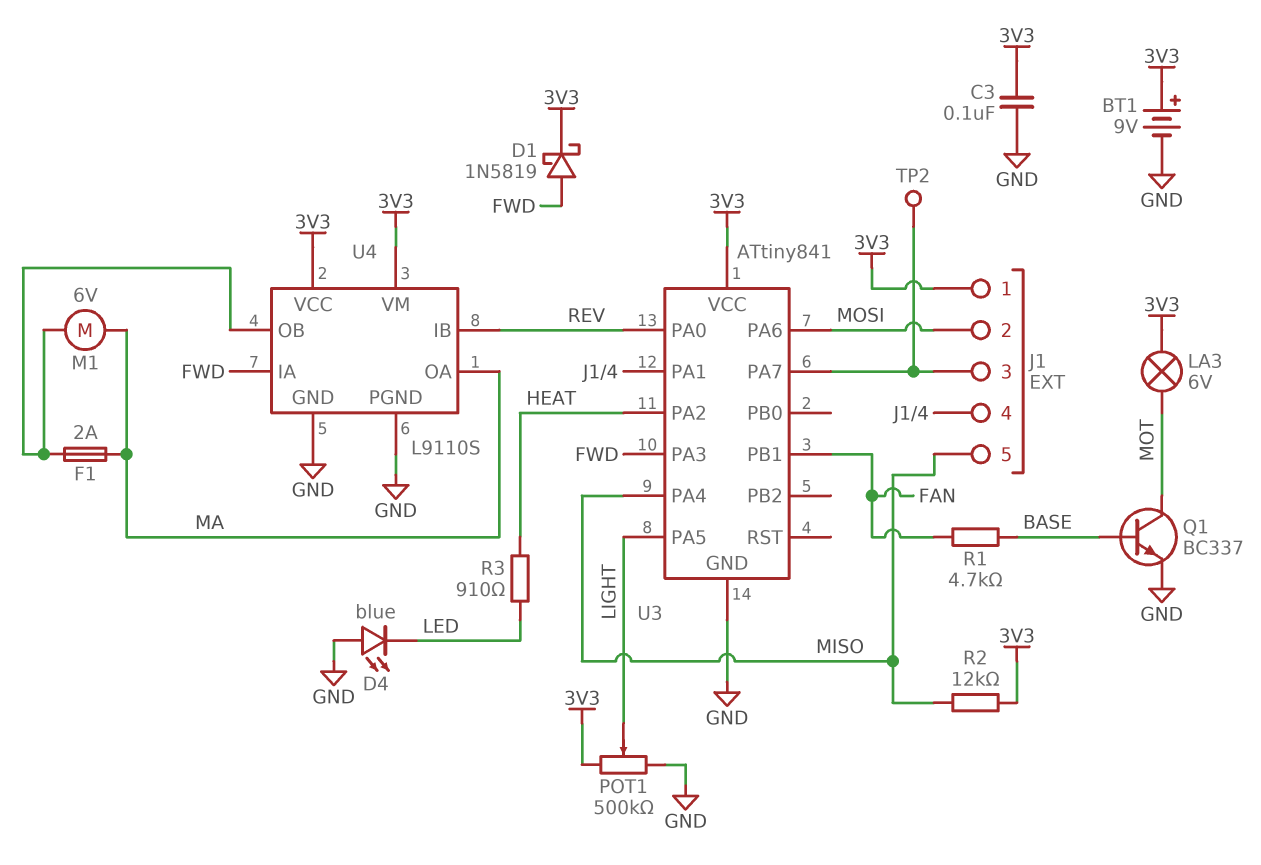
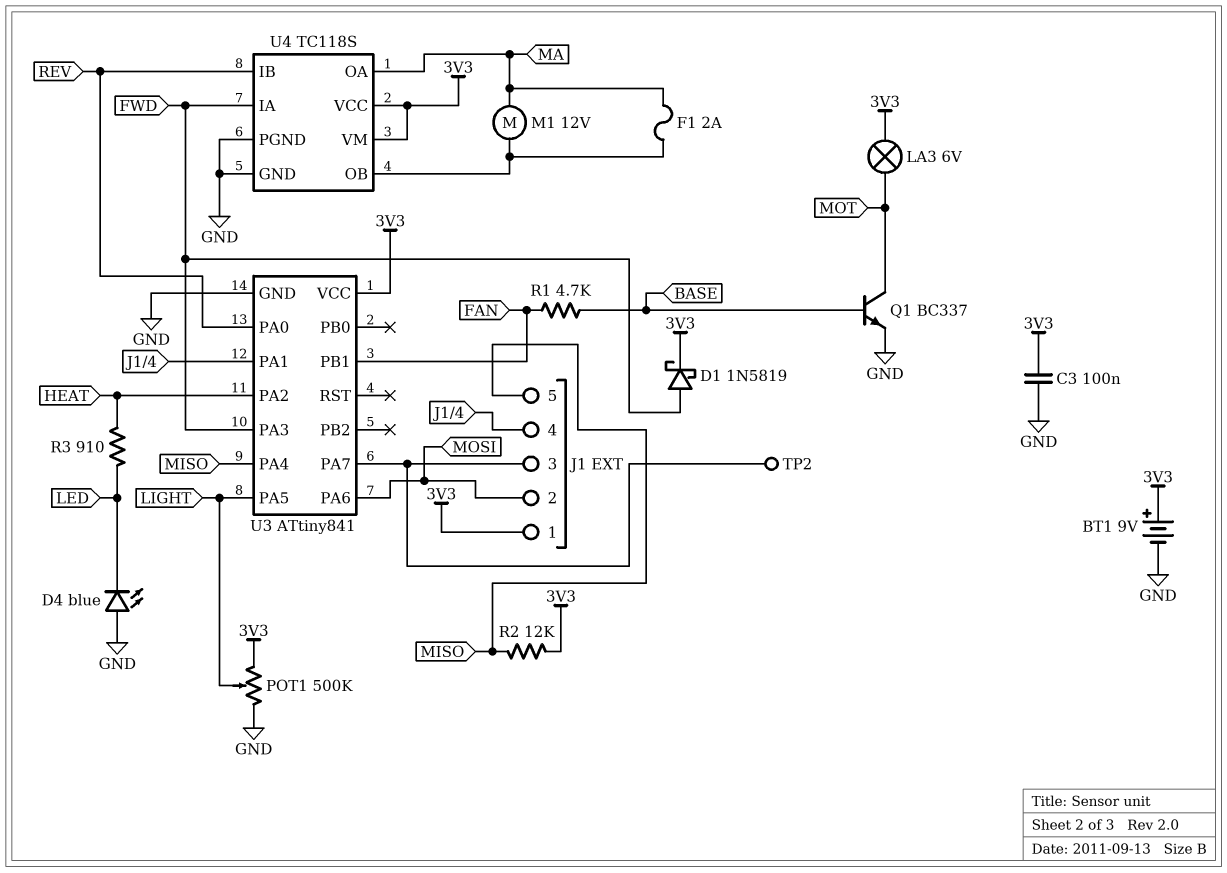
M1: motor 6V (MA, U4/OB) -> motor 12V (MA, U4/OB)
U4: L9110S -> TC118S

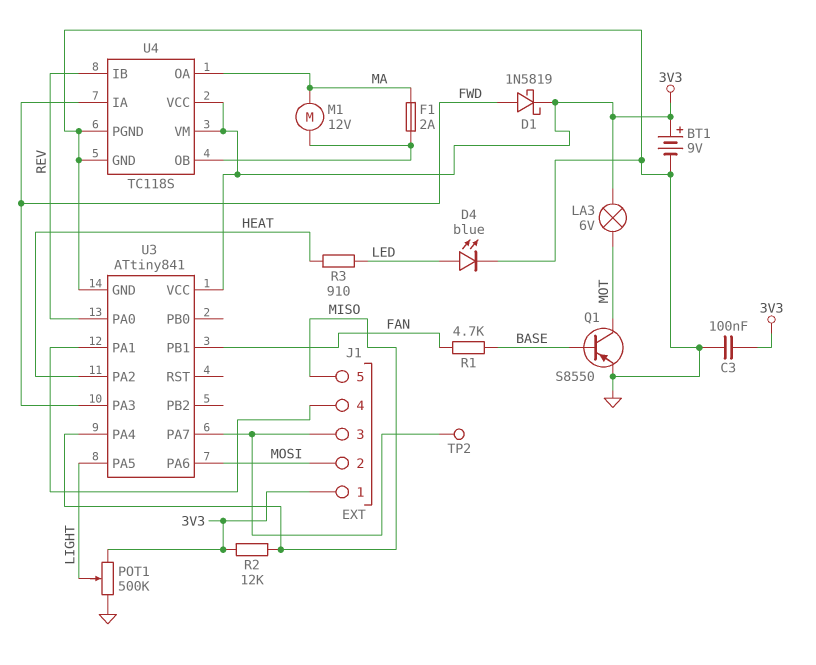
D4: LED blue (A GND, K LED) -> LED blue (A LED, K GND)
Q1: NPN BC337 (B BASE, C MOT, E GND) -> PNP S8550 (B BASE, C MOT, E GND)

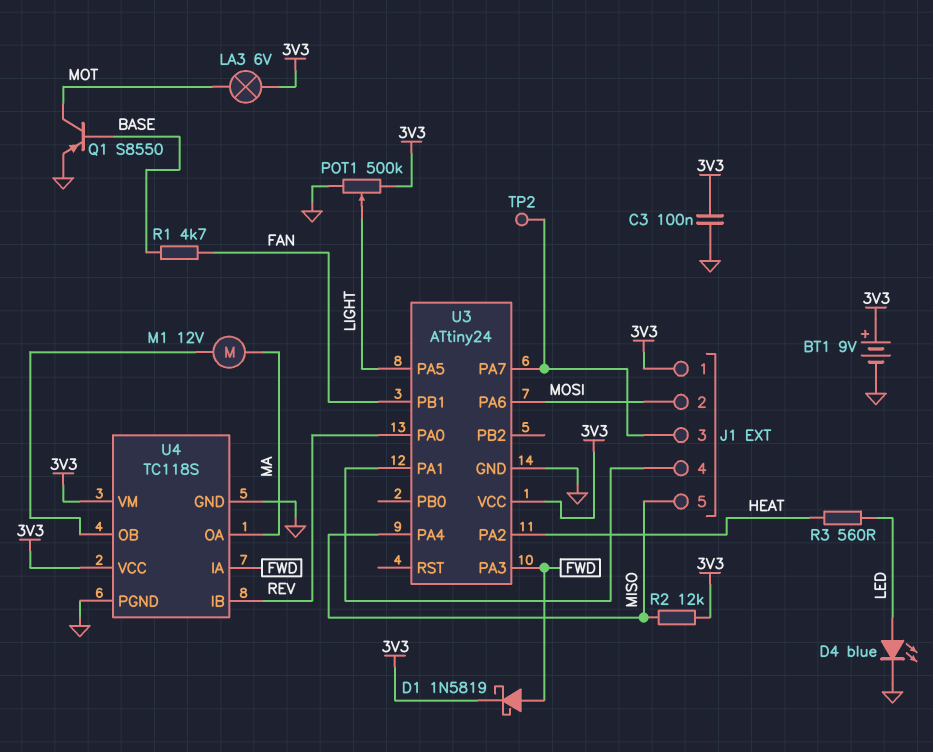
F1: 2A (MA, U4/OB) -> none
R3: 910 (HEAT, LED) -> 560 (HEAT, LED)
U3: ATtiny841 -> ATtiny24

